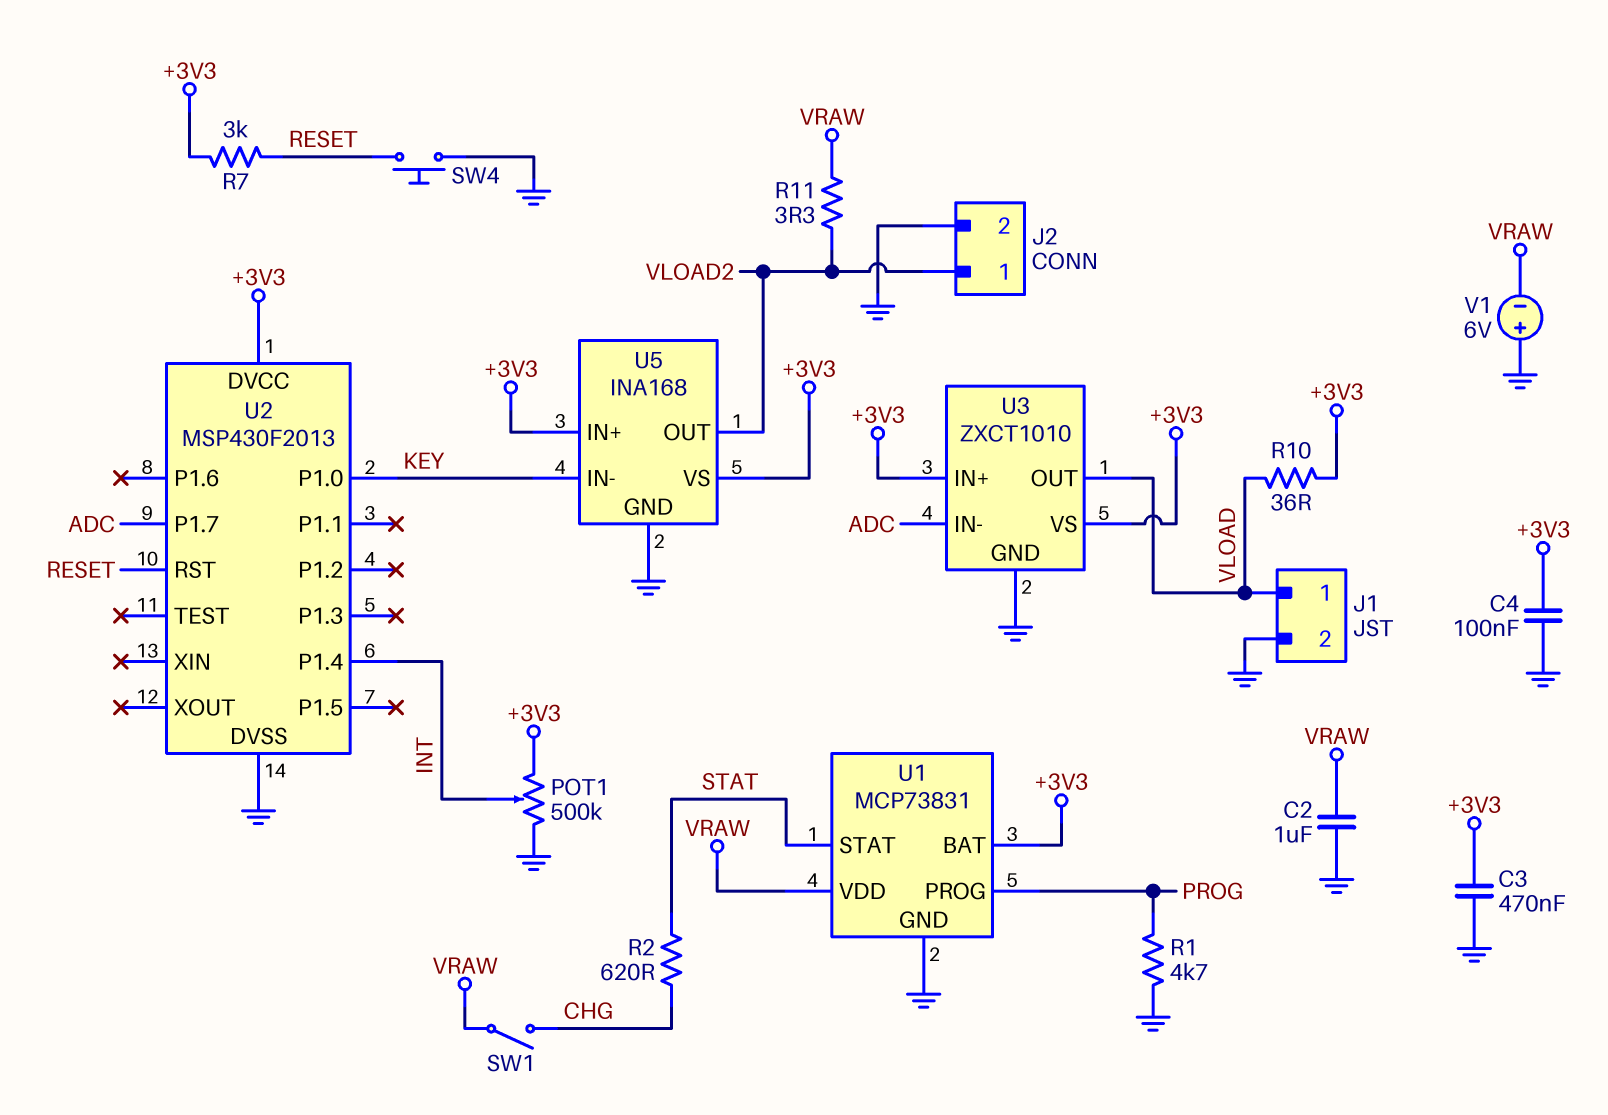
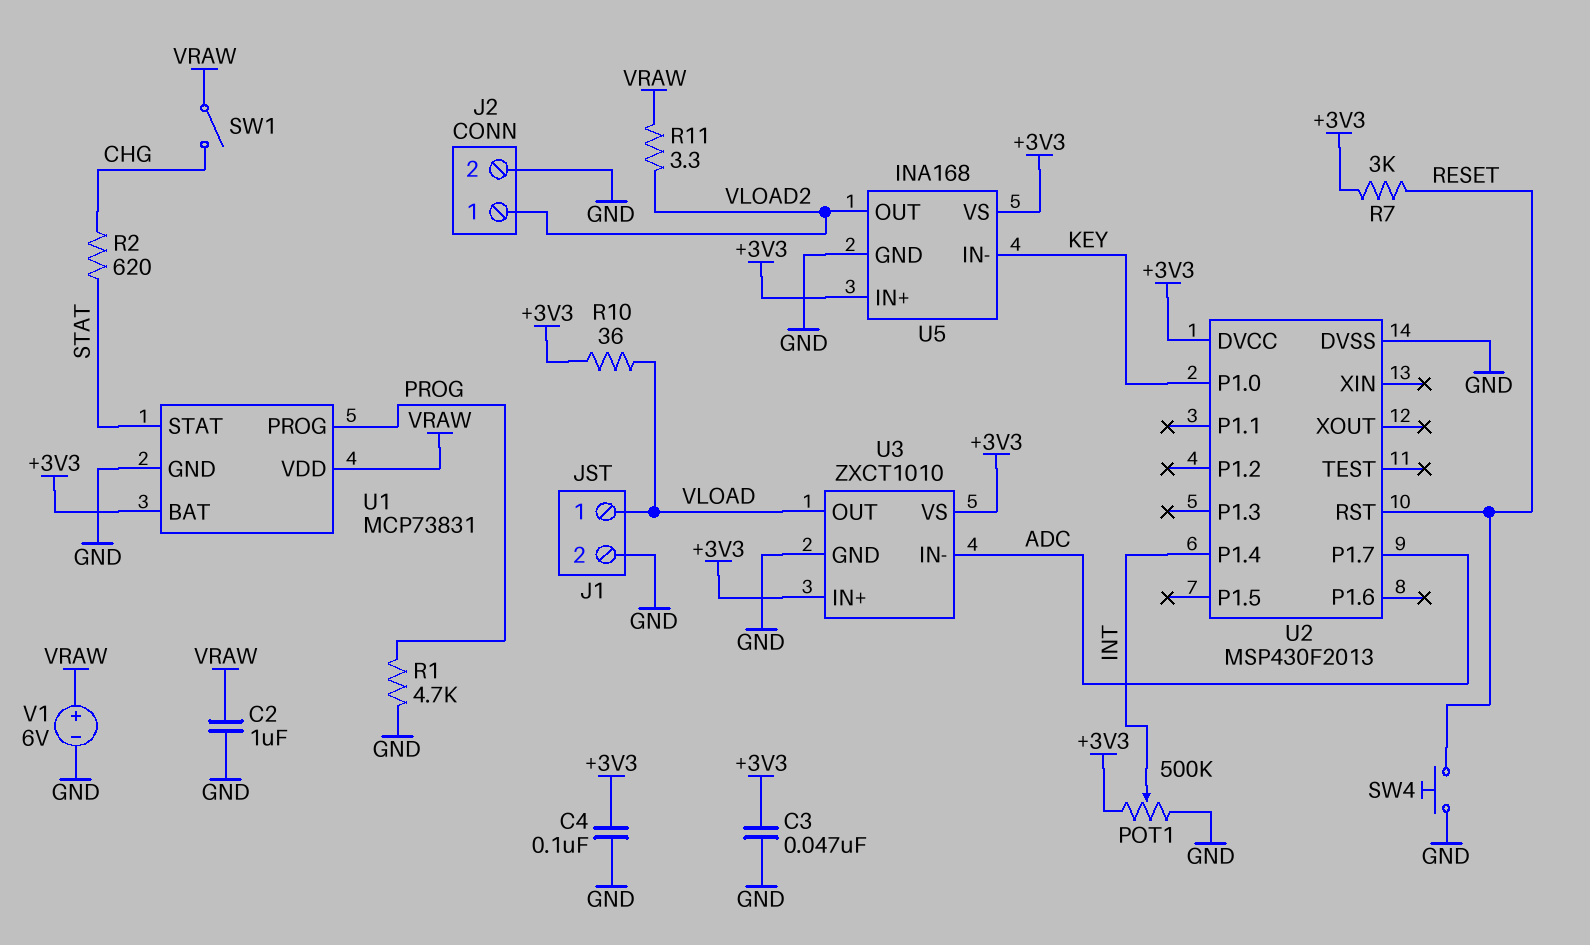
C3: 470nF (+3V3, GND) -> 47nF (+3V3, GND)
V1: 6V (plus GND, minus VRAW) -> 6V (plus VRAW, minus GND)

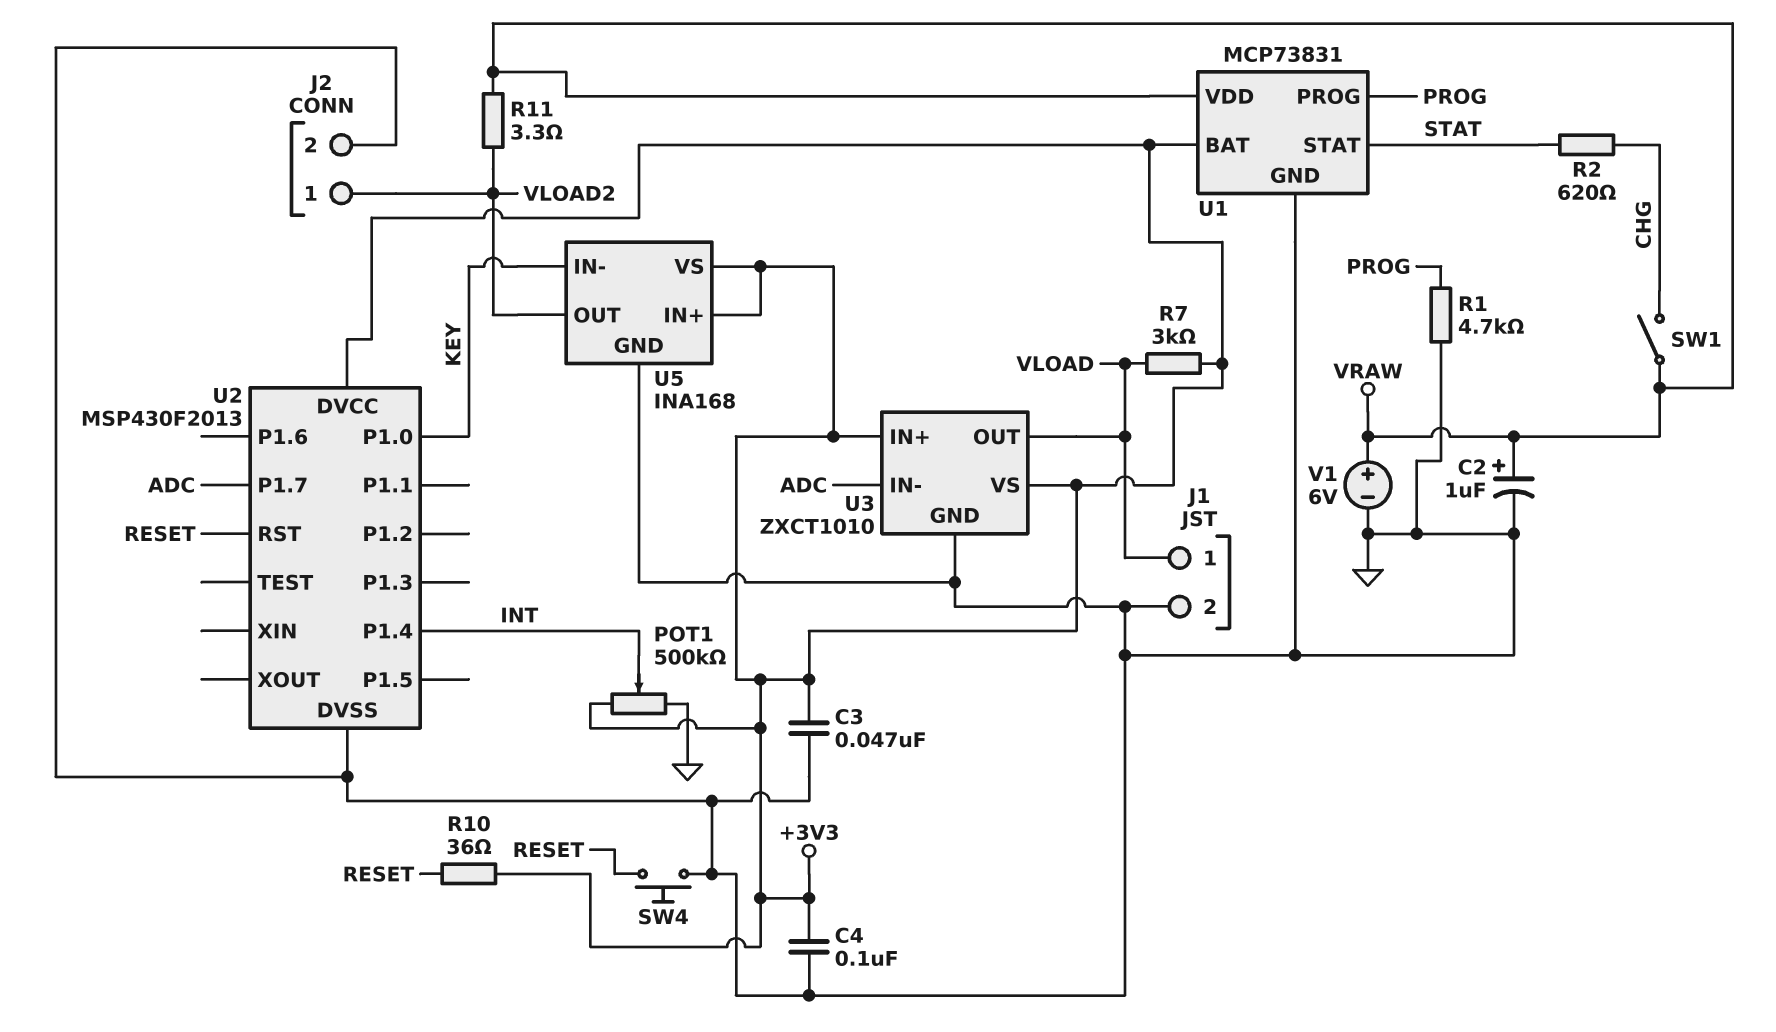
C2: 1uF (GND, VRAW) -> 1uF (plus VRAW, minus GND)
R7: 3k (+3V3, RESET) -> 3k (+3V3, VLOAD)
R10: 36 (+3V3, VLOAD) -> 36 (+3V3, RESET)

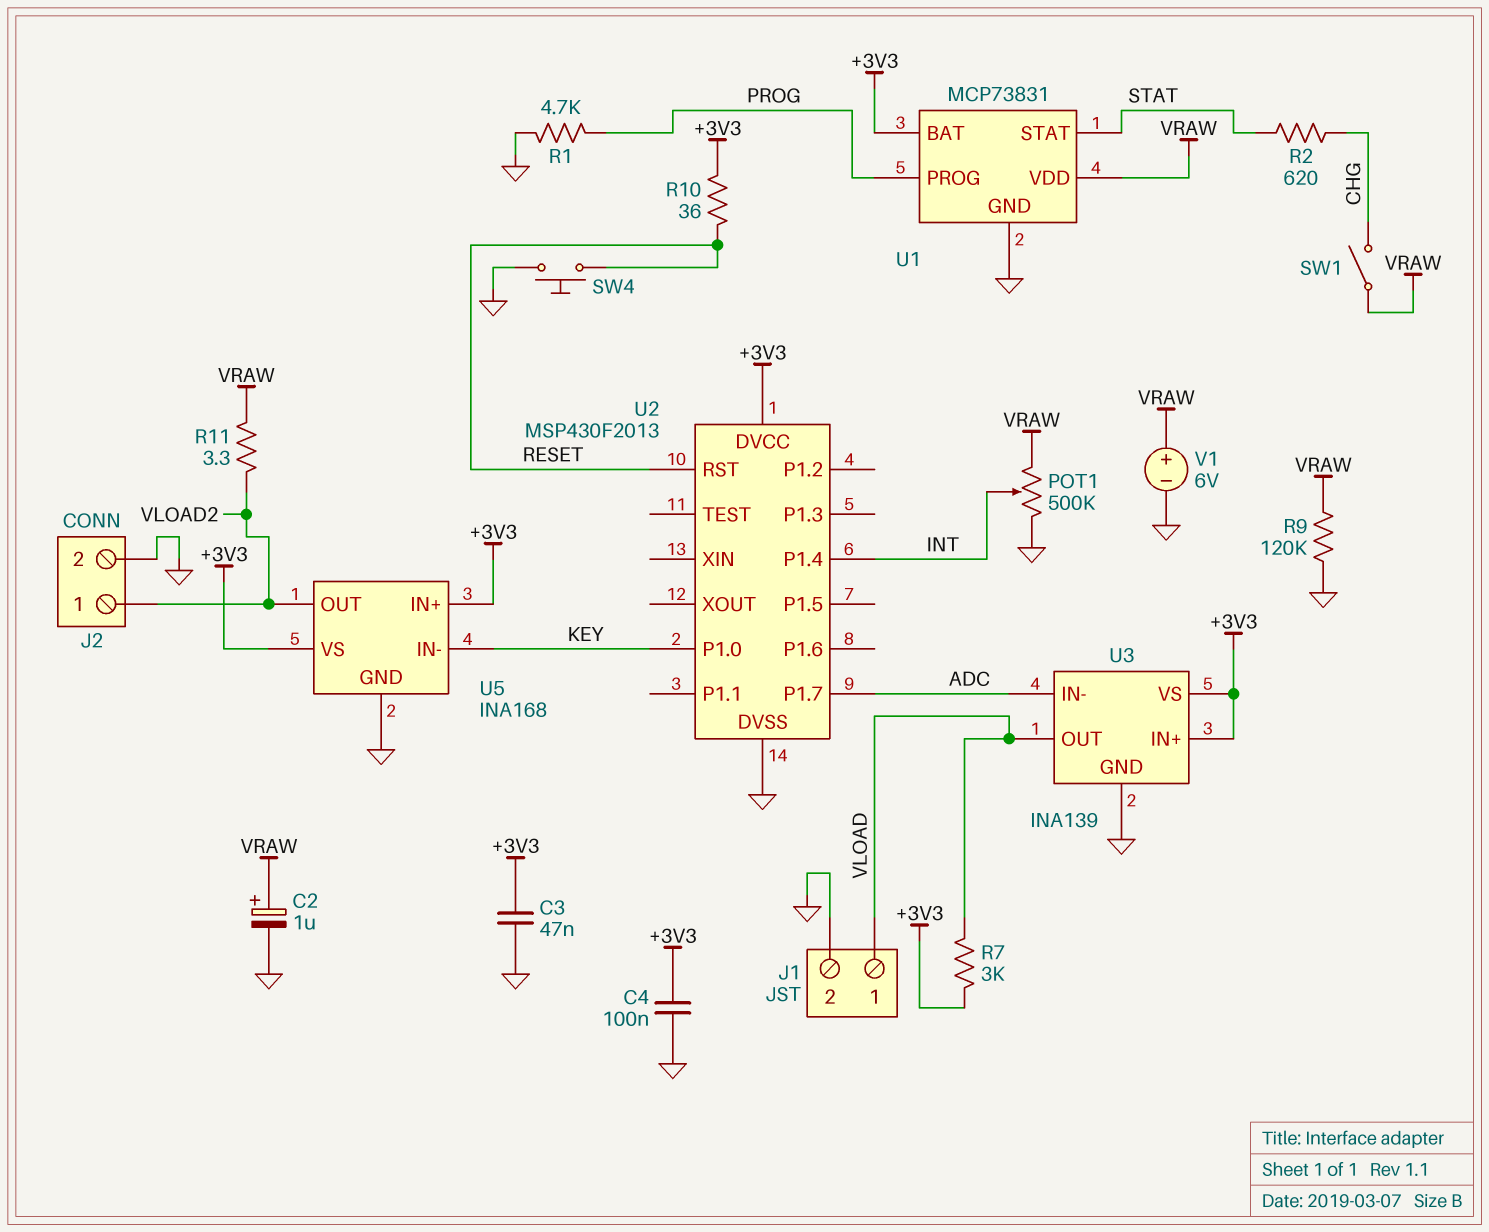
POT1: 500k (+3V3, GND, wiper INT) -> 500k (GND, VRAW, wiper INT)
R9: none -> 120k (GND, VRAW)
U3: ZXCT1010 -> INA139

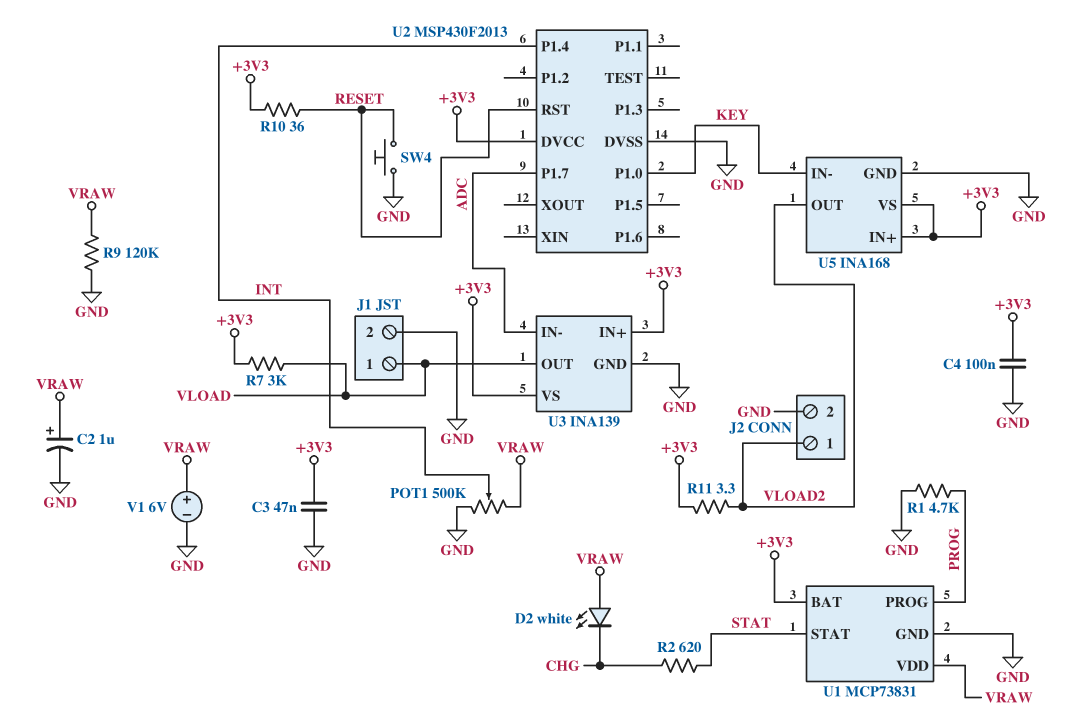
D2: none -> LED white (A VRAW, K CHG)
R11: 3.3 (VLOAD2, VRAW) -> 3.3 (+3V3, VLOAD2)
SW1: switch (CHG, VRAW) -> none

